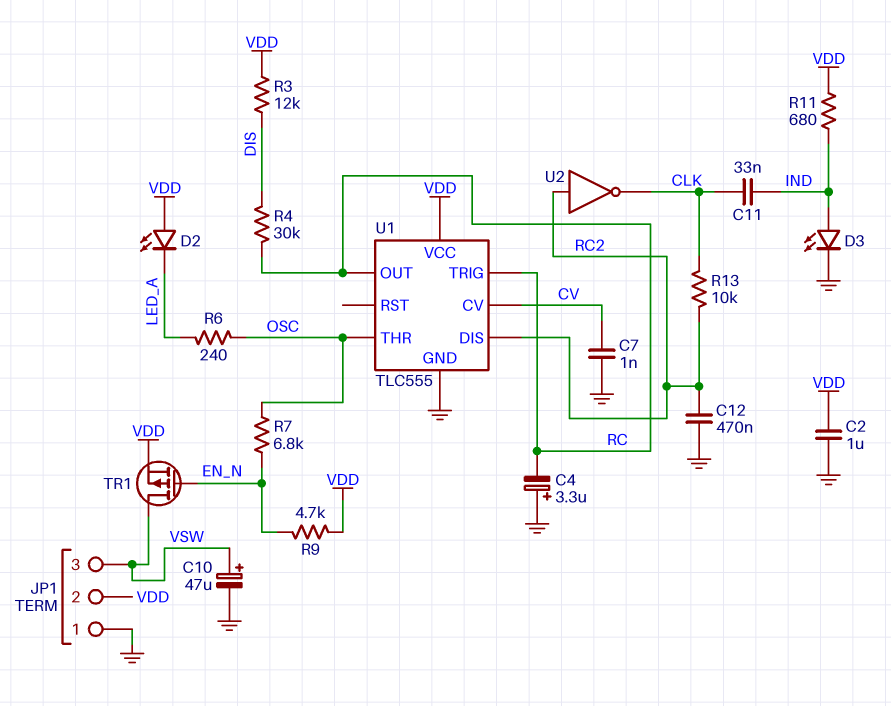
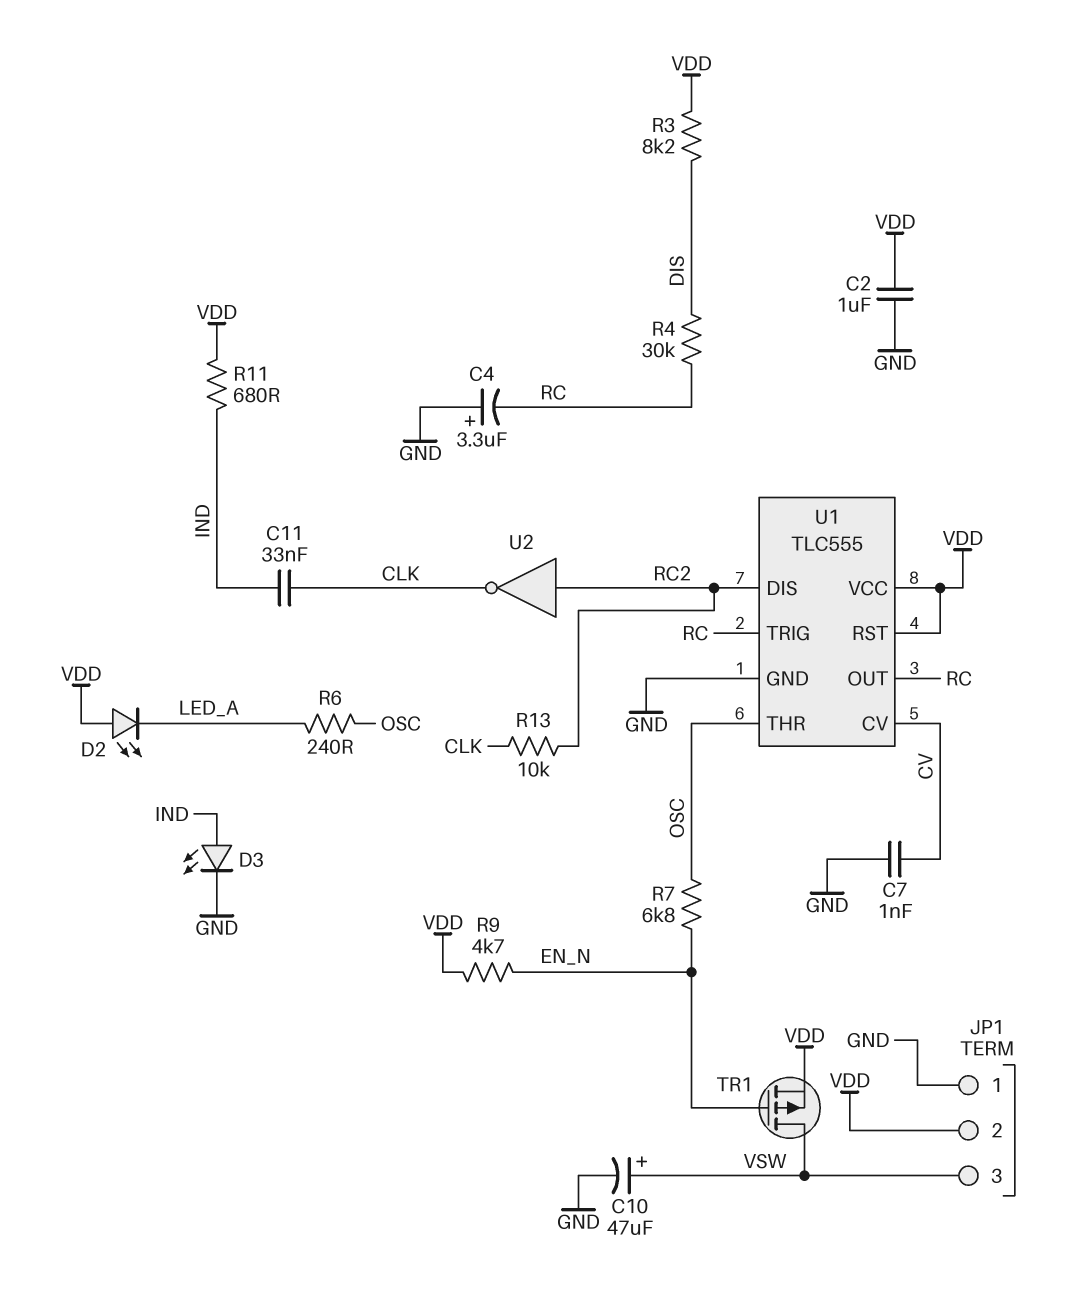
C12: 470nF (GND, RC2) -> none
R3: 12k (DIS, VDD) -> 8.2k (DIS, VDD)
U1 pin RST: none -> VDD

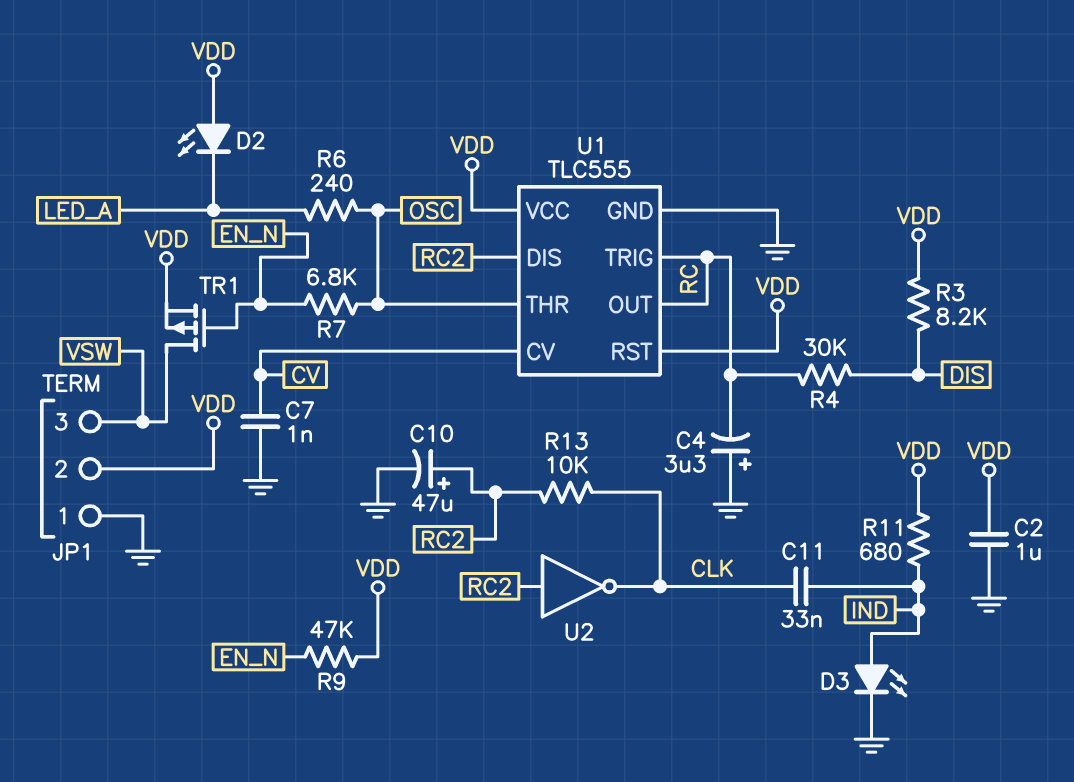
C10: 47uF (plus VSW, minus GND) -> 47uF (plus RC2, minus GND)
R9: 4.7k (EN_N, VDD) -> 47k (EN_N, VDD)

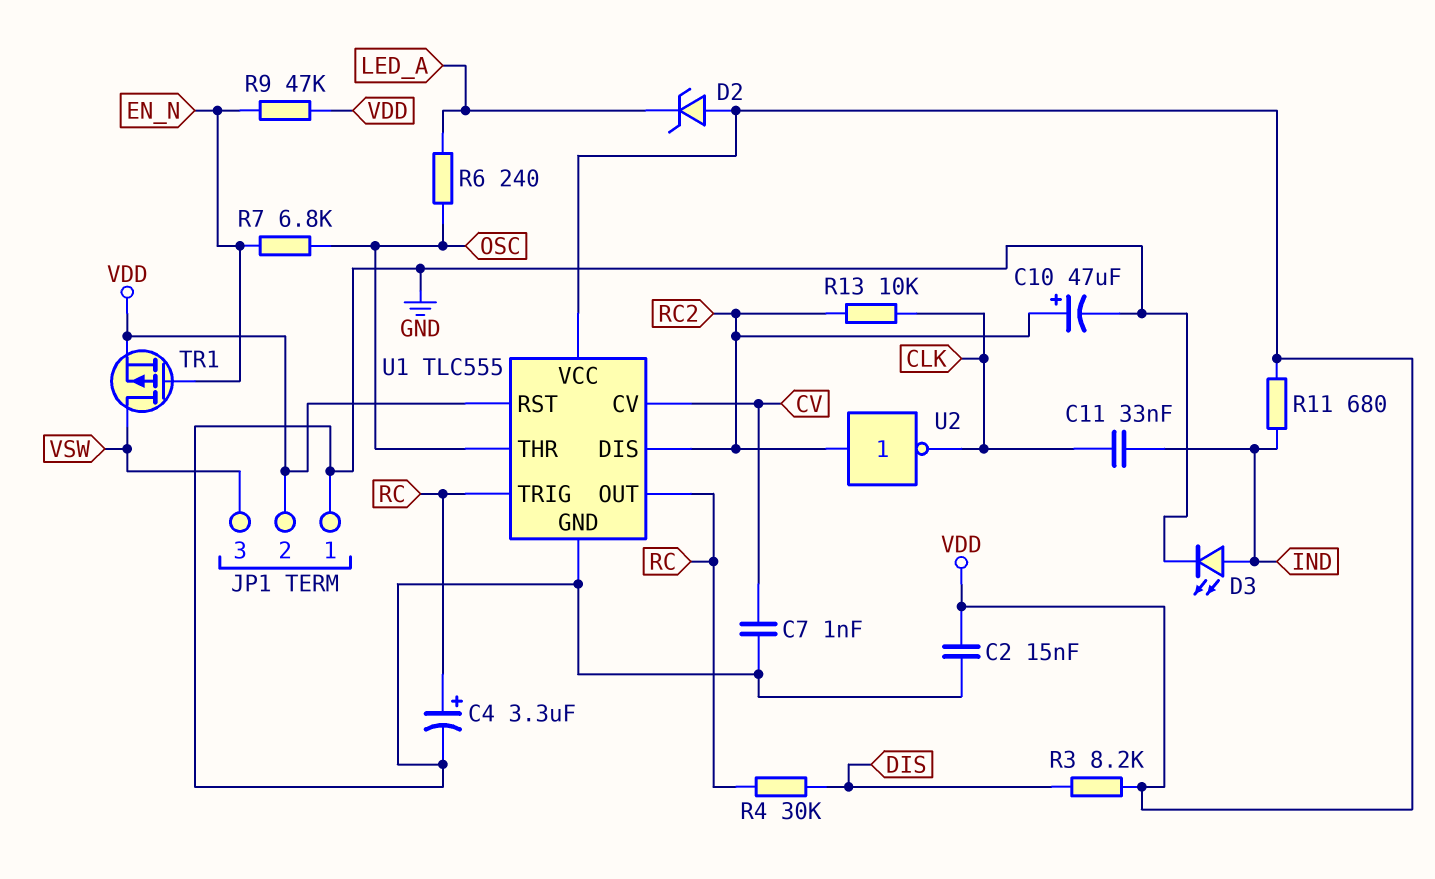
C2: 1uF (GND, VDD) -> 15nF (GND, VDD)
C4: 3.3uF (plus GND, minus RC) -> 3.3uF (plus RC, minus GND)
D2: LED (A VDD, K LED_A) -> zener (A VDD, K LED_A)

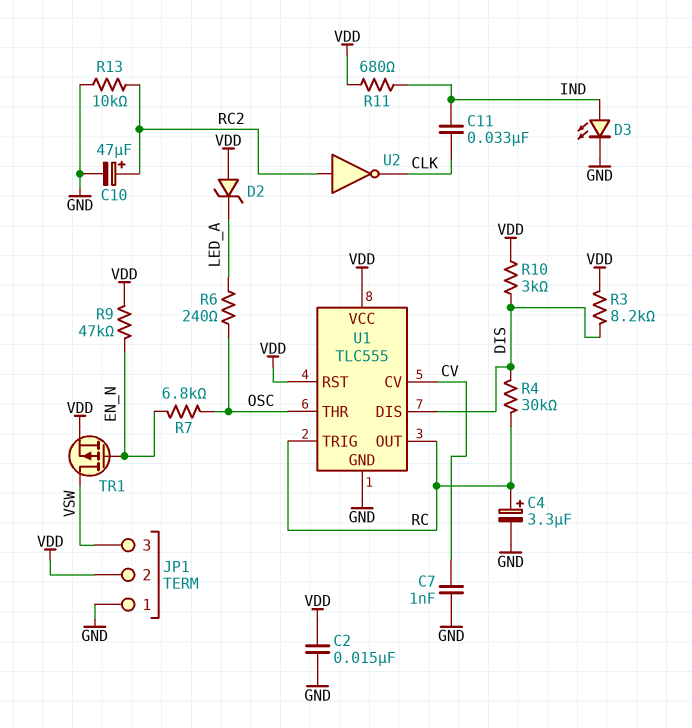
R10: none -> 3k (DIS, VDD)
R13: 10k (CLK, RC2) -> 10k (GND, RC2)
U1 pin DIS: RC2 -> DIS

